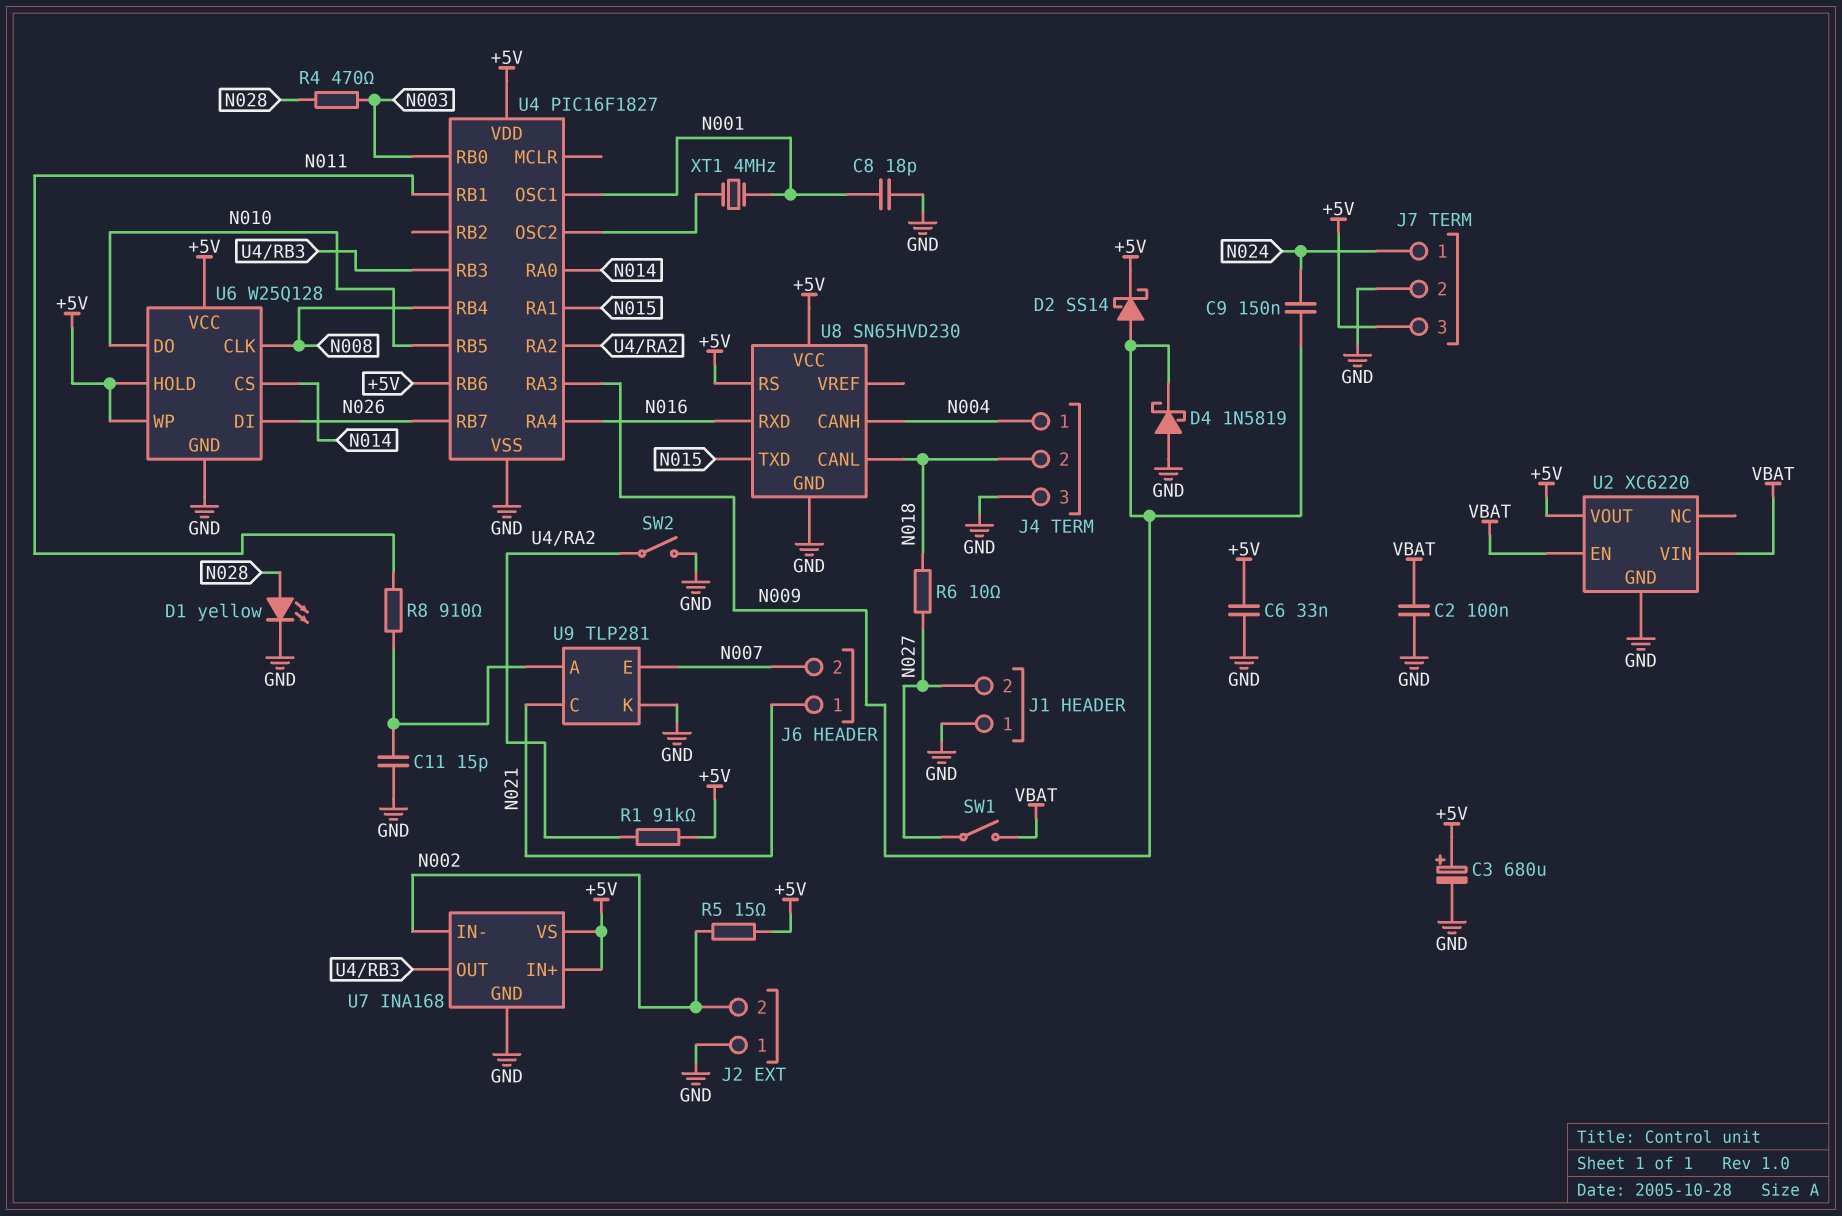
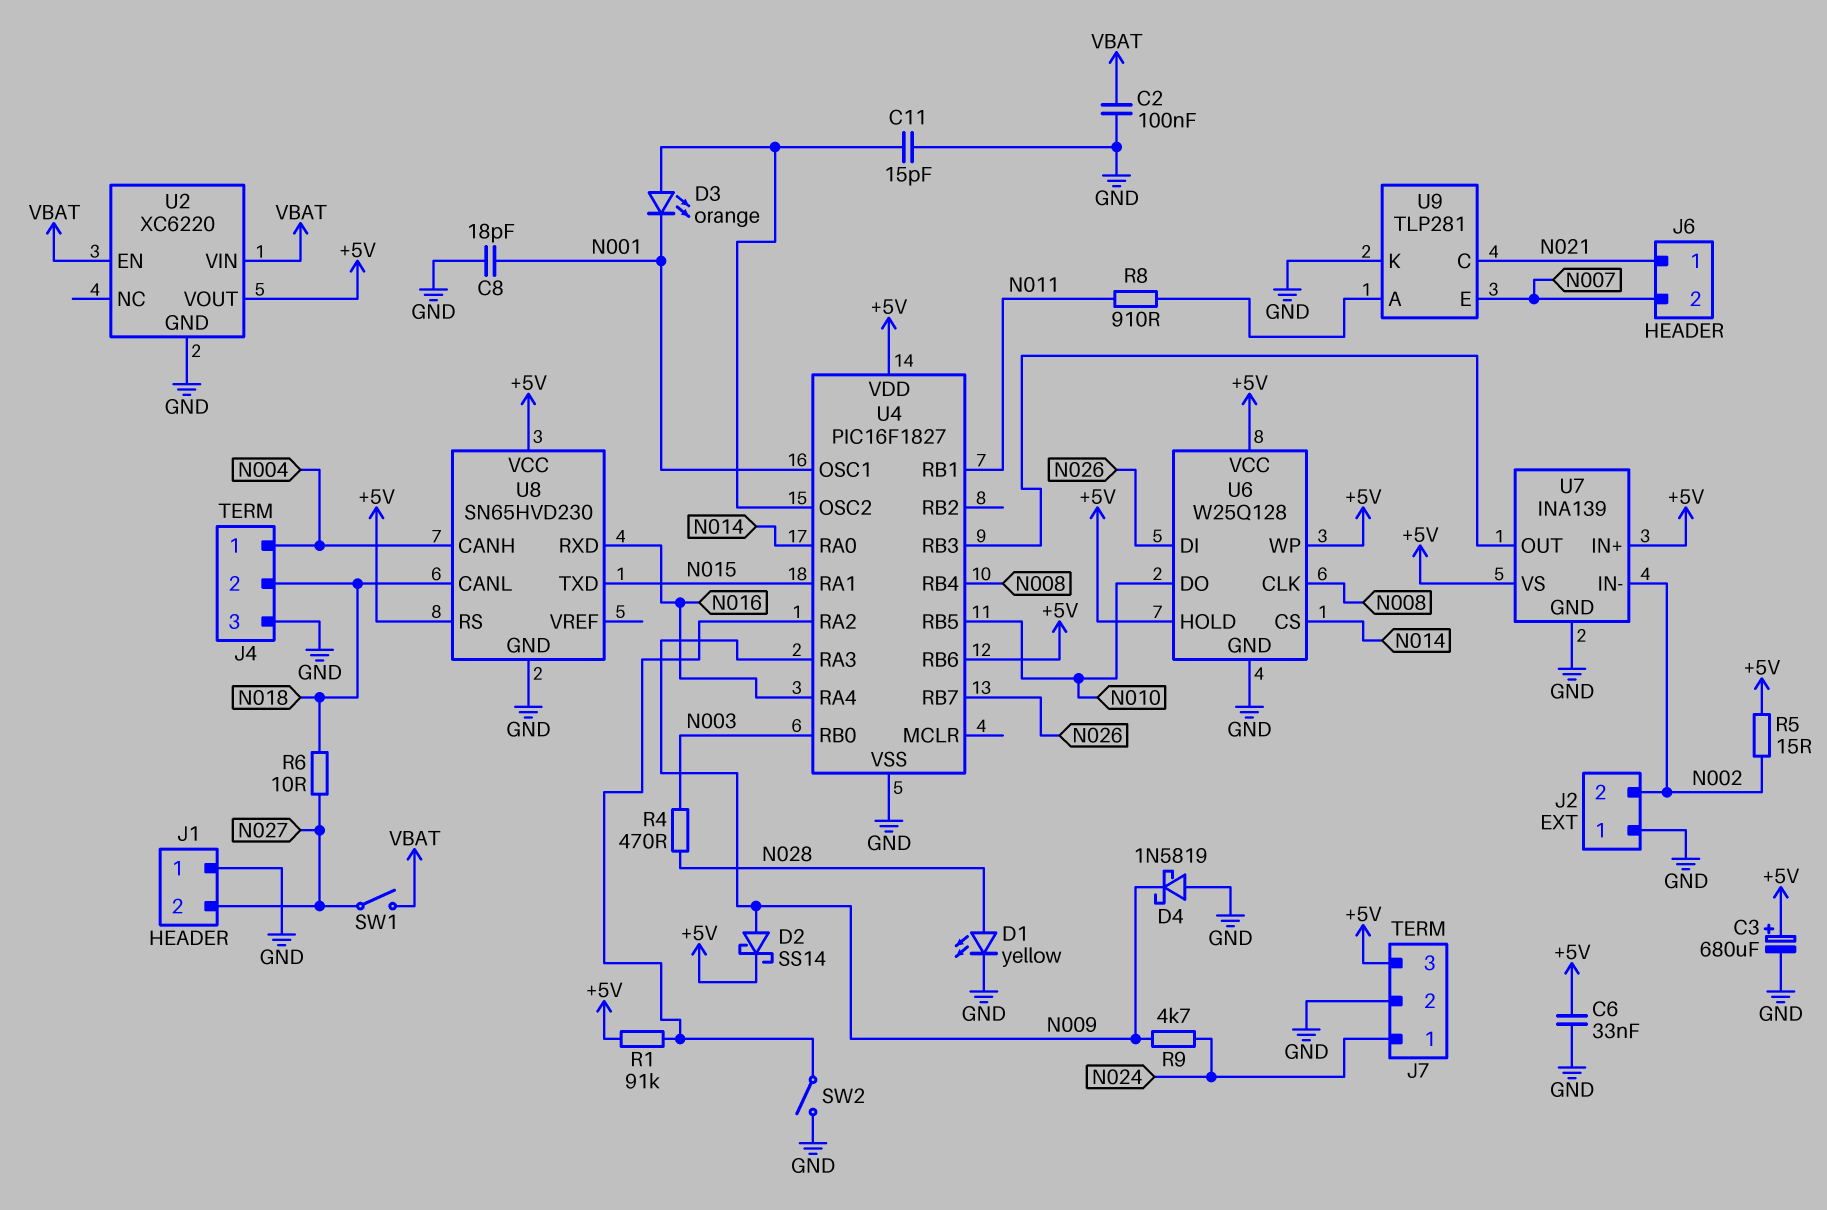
C9: 150nF (N009, N024) -> none
C11: 15pF (GND, U9/A) -> 15pF (GND, U4/OSC2)
D3: none -> LED orange (A U4/OSC2, K N001)
R9: none -> 4.7k (N009, N024)
U7: INA168 -> INA139
XT1: 4MHz (N001, U4/OSC2) -> none

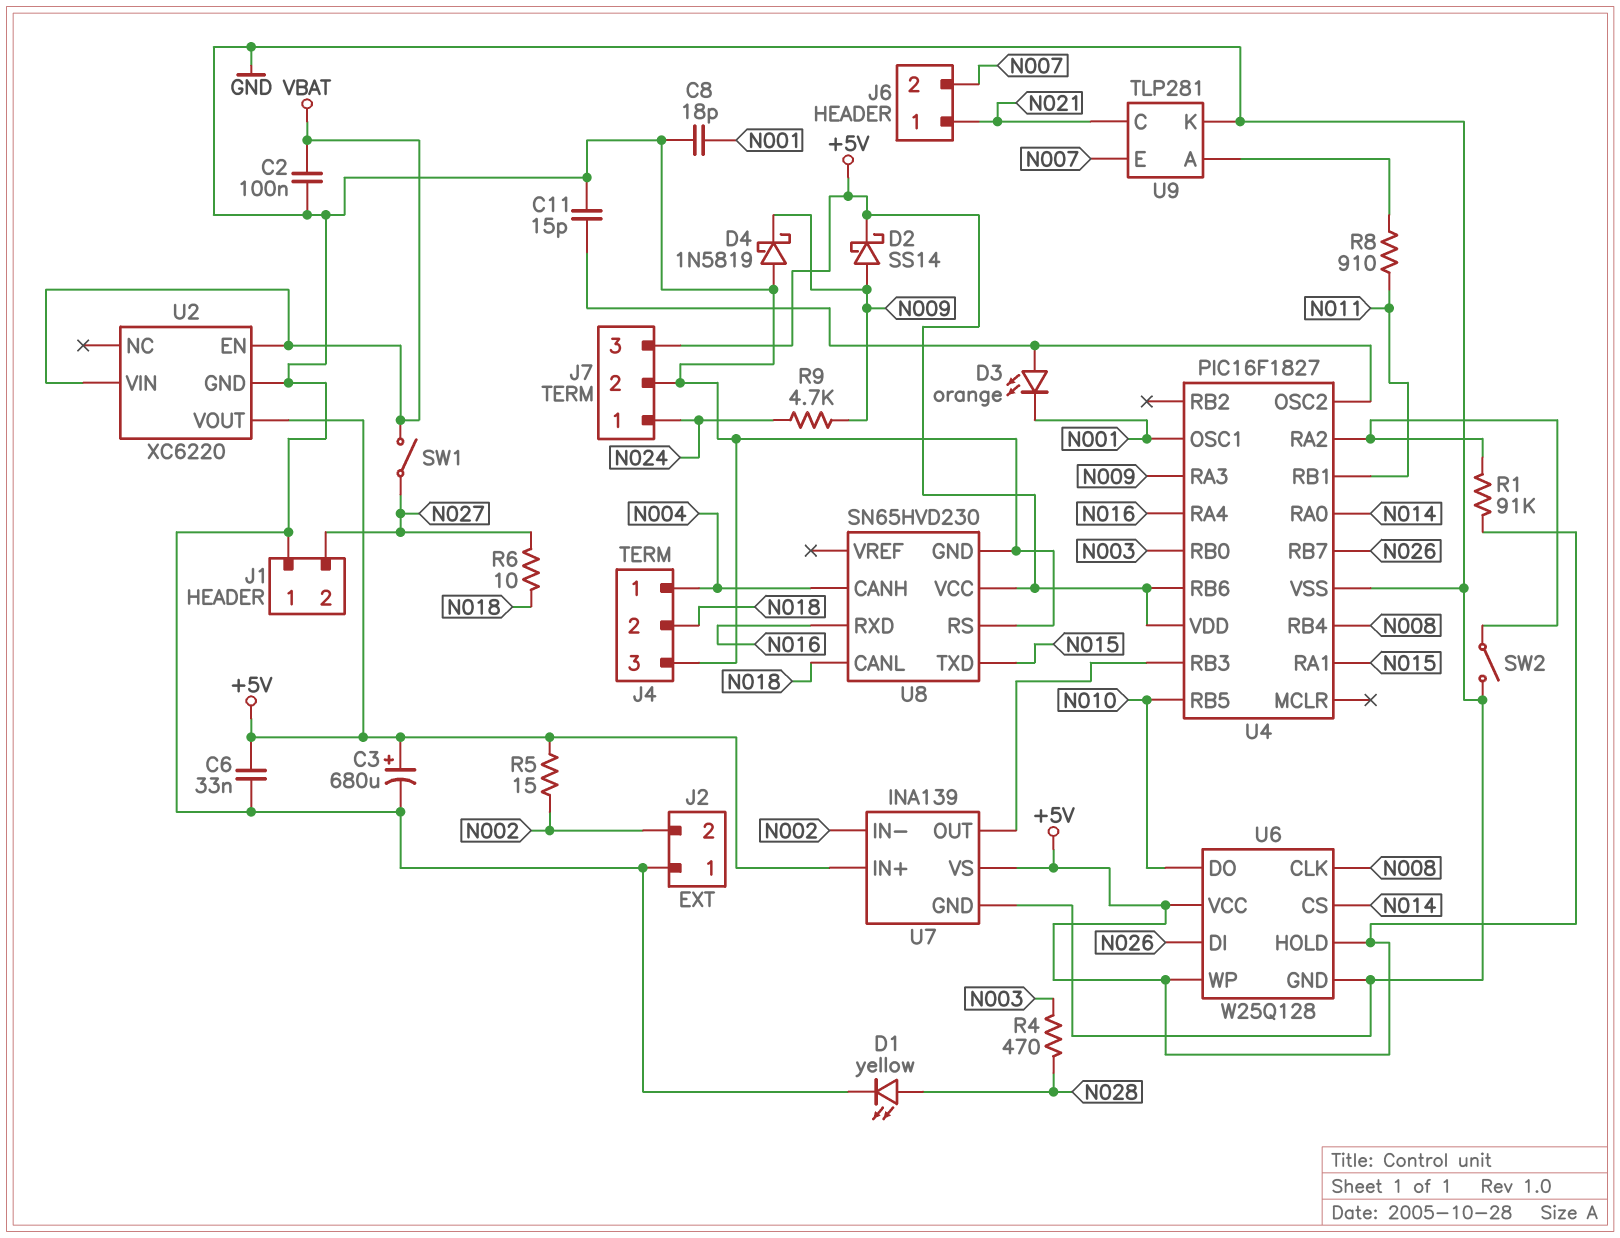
U8 pin RS: +5V -> GND

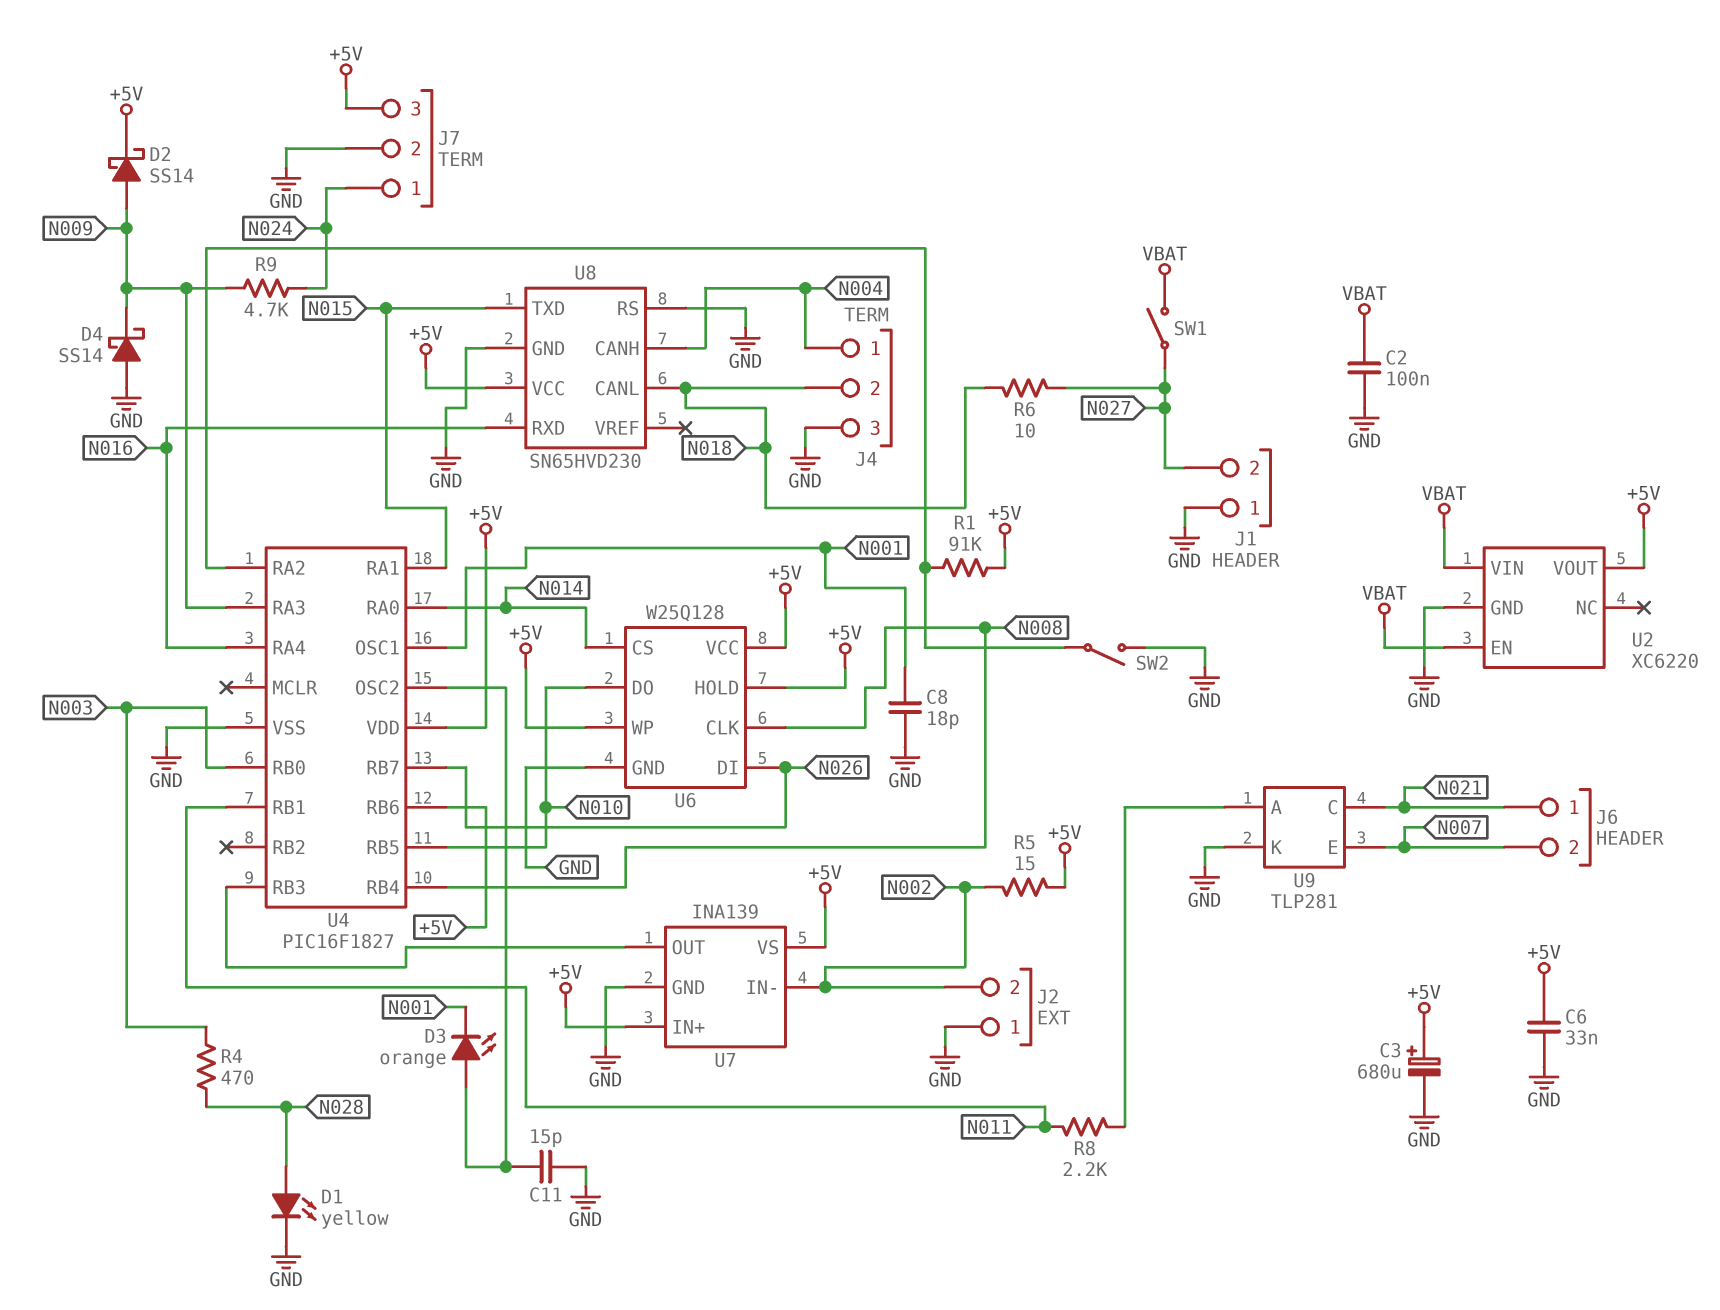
D4: schottky 1N5819 (A GND, K N009) -> schottky SS14 (A GND, K N009)
R8: 910 (N011, U9/A) -> 2.2k (N011, U9/A)

